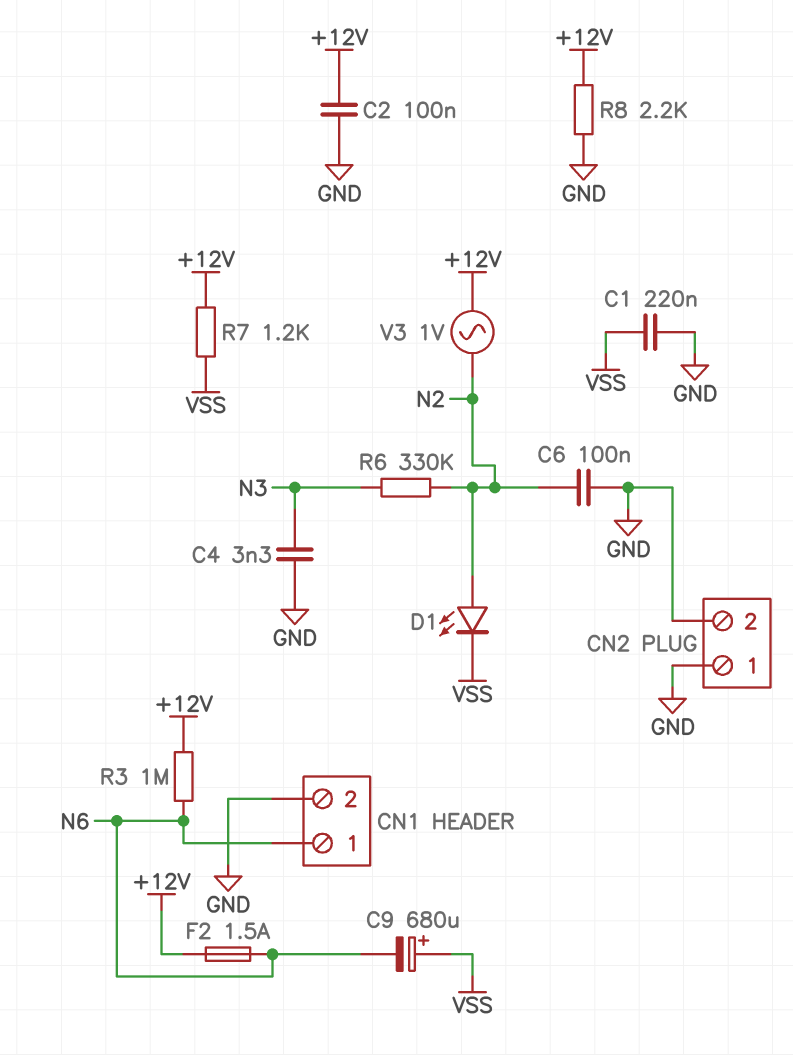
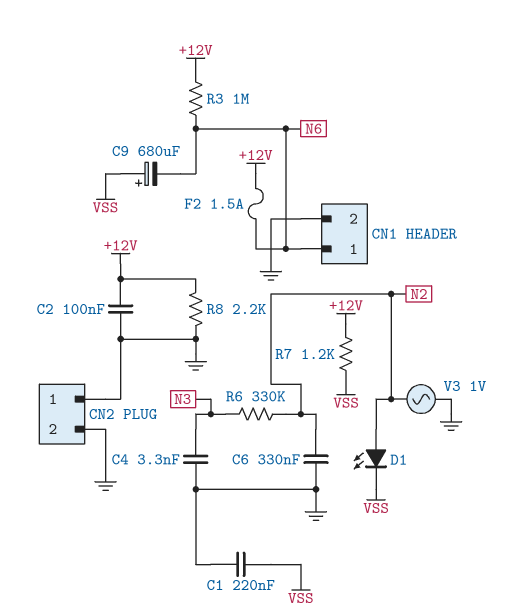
C6: 100nF (GND, N2) -> 330nF (GND, N2)
V3: AC 1V (+12V, N2) -> AC 1V (GND, N2)

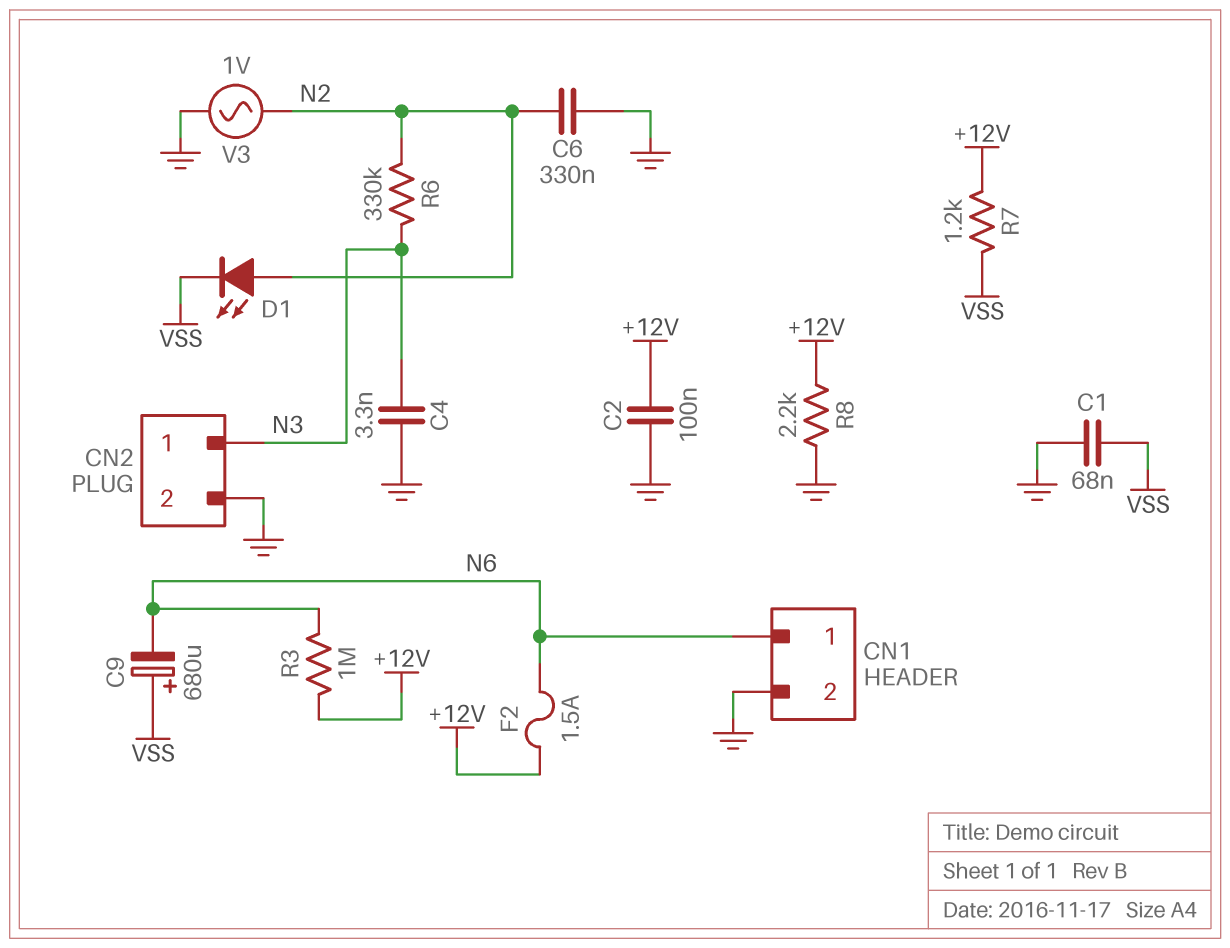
C1: 220nF (GND, VSS) -> 68nF (GND, VSS)
CN2 pin 1: GND -> N3

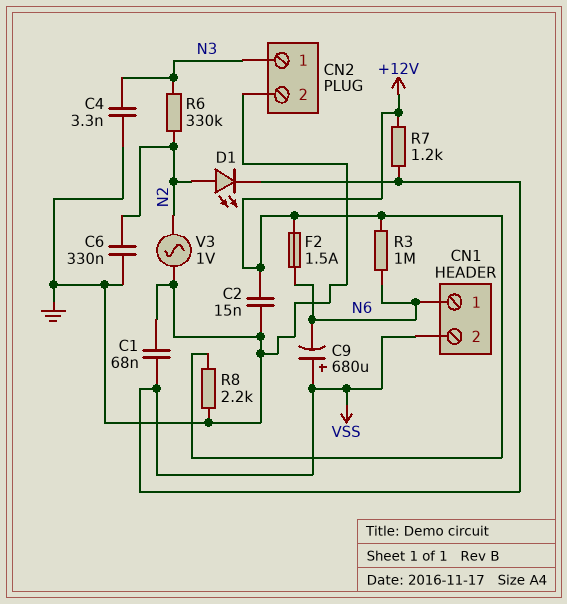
C2: 100nF (+12V, GND) -> 15nF (+12V, GND)
CN1 pin 2: GND -> VSS

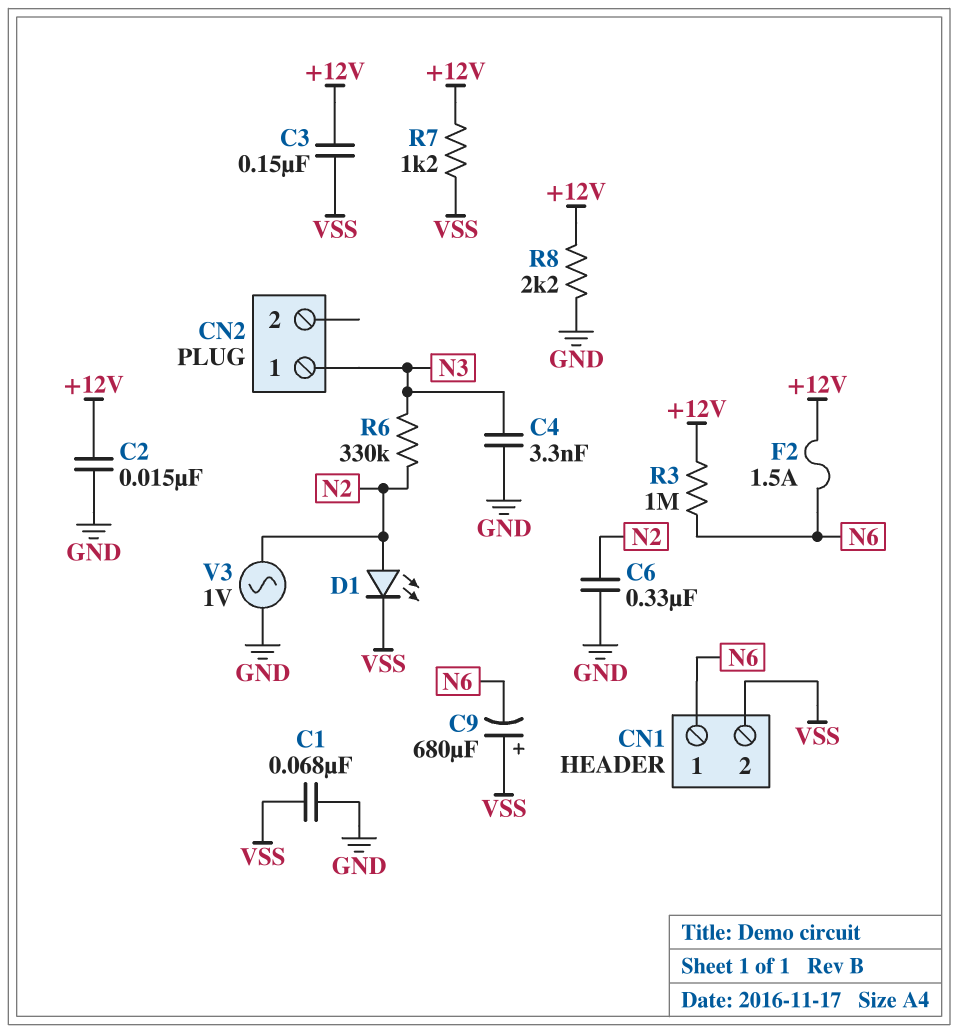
C3: none -> 150nF (+12V, VSS)
CN2 pin 2: GND -> none

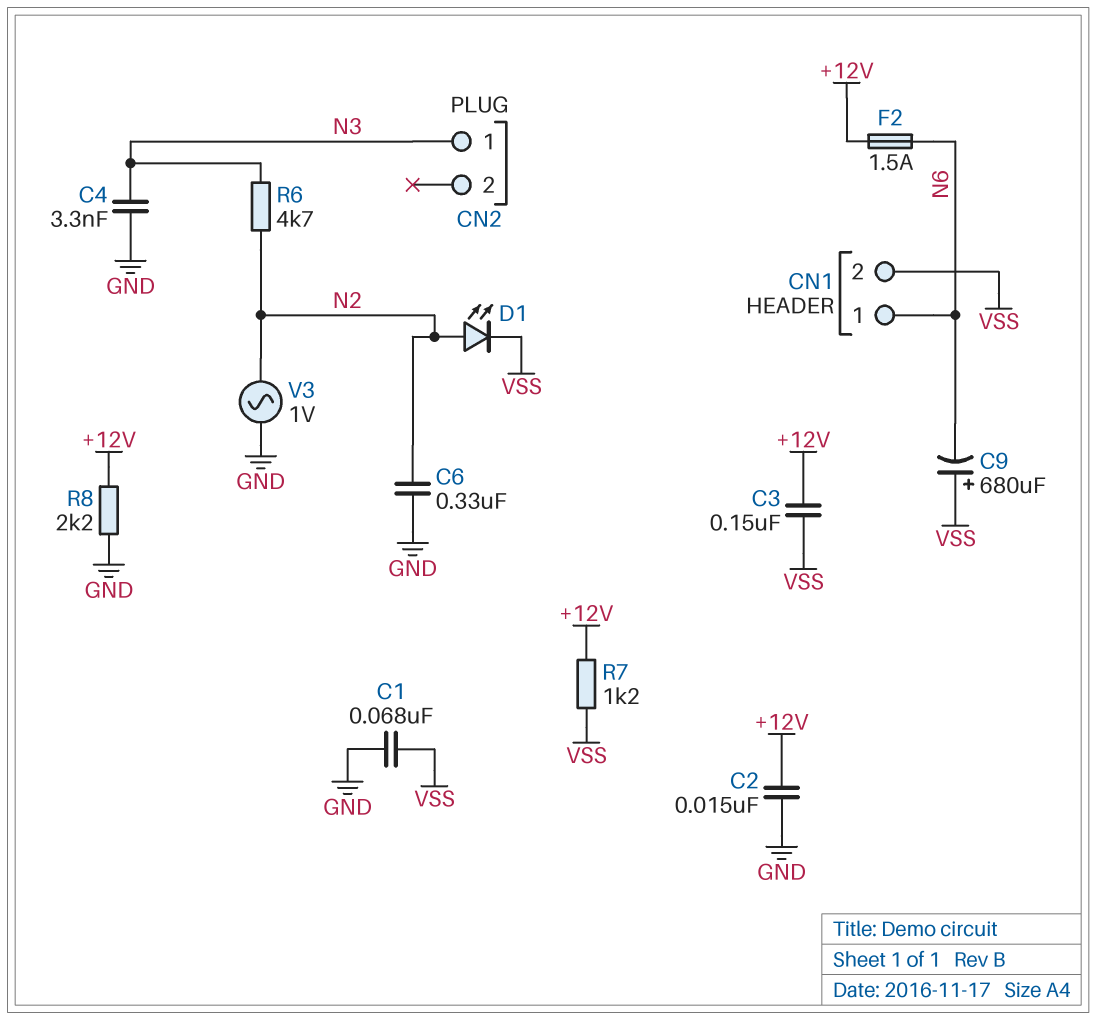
R3: 1M (+12V, N6) -> none
R6: 330k (N2, N3) -> 4.7k (N2, N3)

